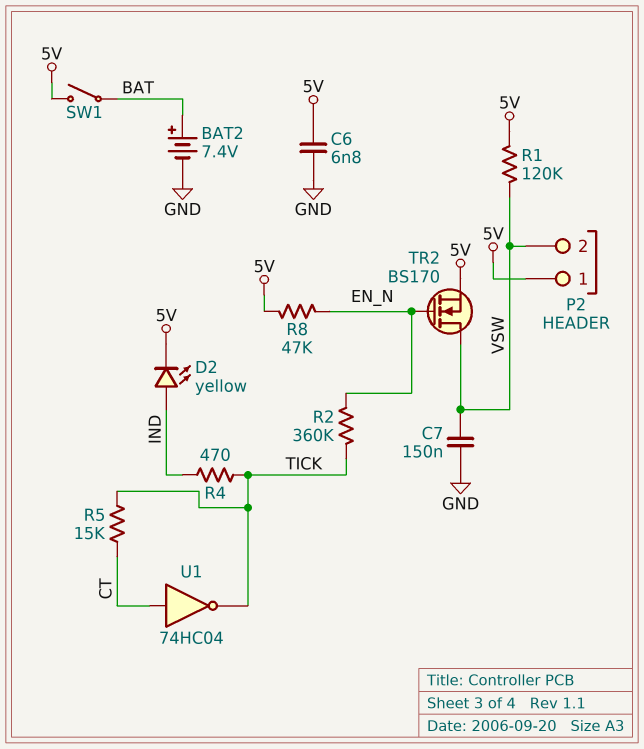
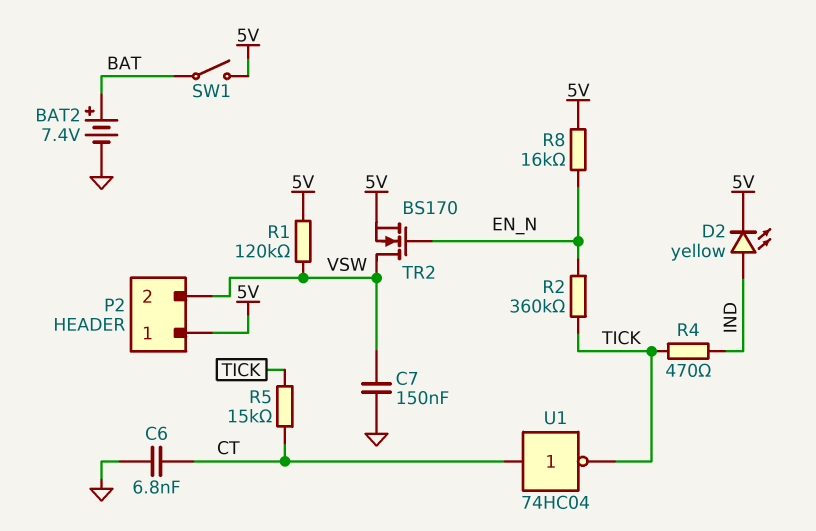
C6: 6.8nF (5V, GND) -> 6.8nF (CT, GND)
R8: 47k (5V, EN_N) -> 16k (5V, EN_N)

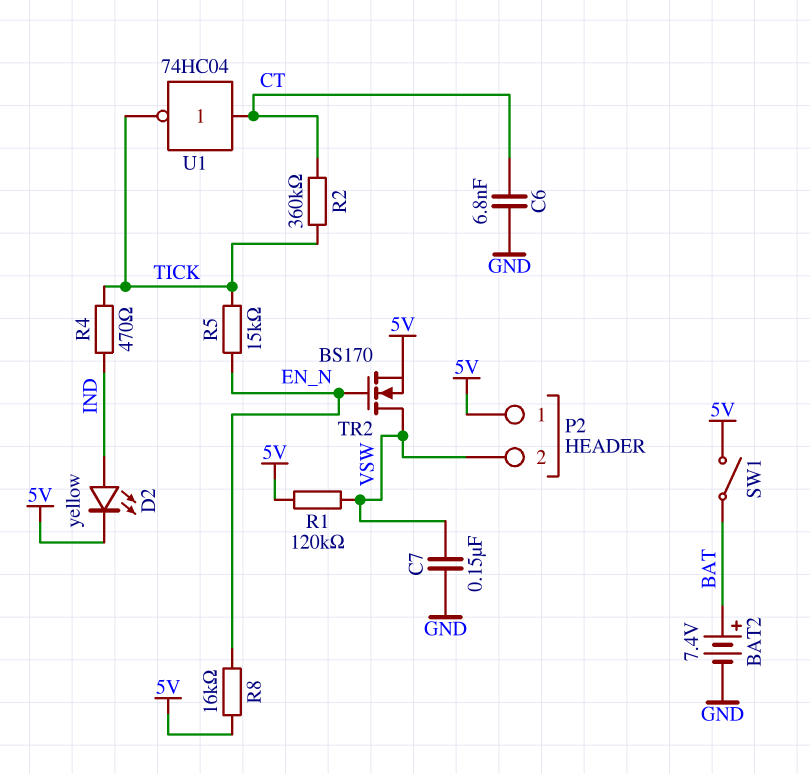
R2: 360k (EN_N, TICK) -> 360k (CT, TICK)
R5: 15k (CT, TICK) -> 15k (EN_N, TICK)

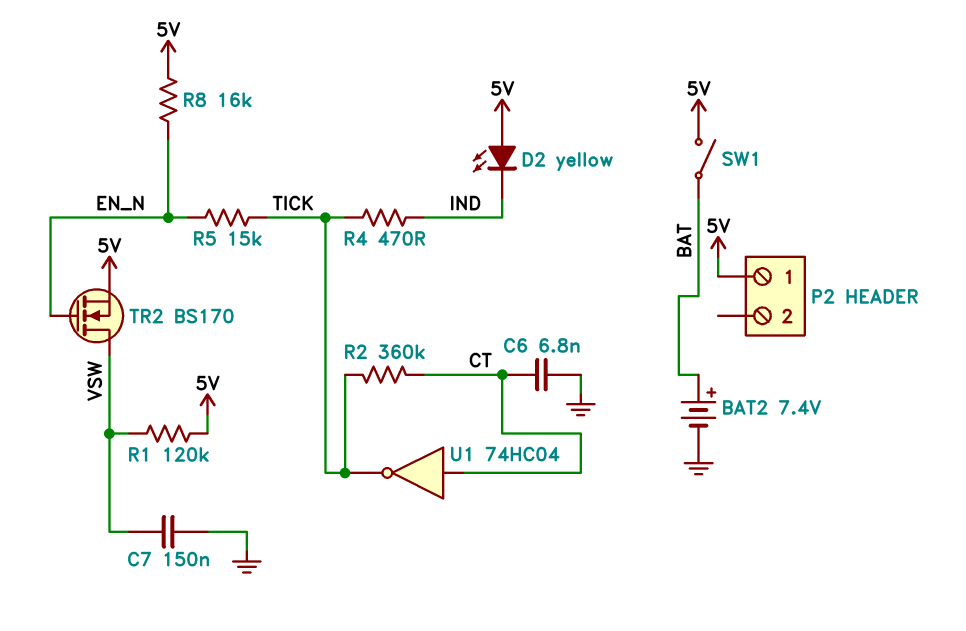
D2: LED yellow (A IND, K 5V) -> LED yellow (A 5V, K IND)
P2 pin 2: VSW -> none

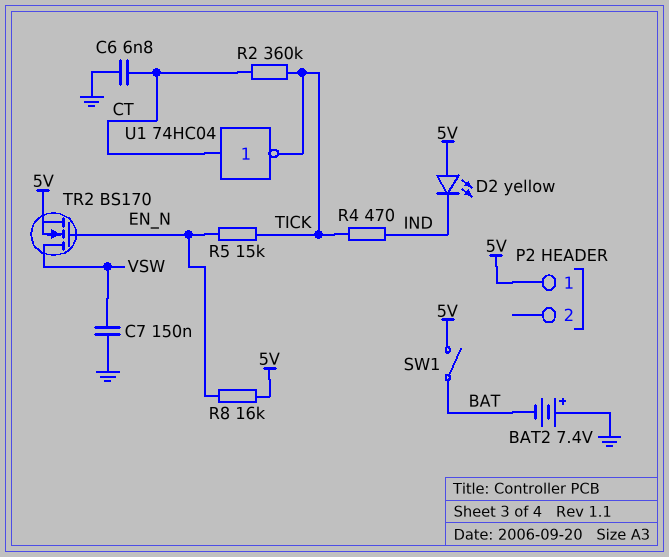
BAT2: 7.4V (plus BAT, minus GND) -> 7.4V (plus GND, minus BAT)
R1: 120k (5V, VSW) -> none

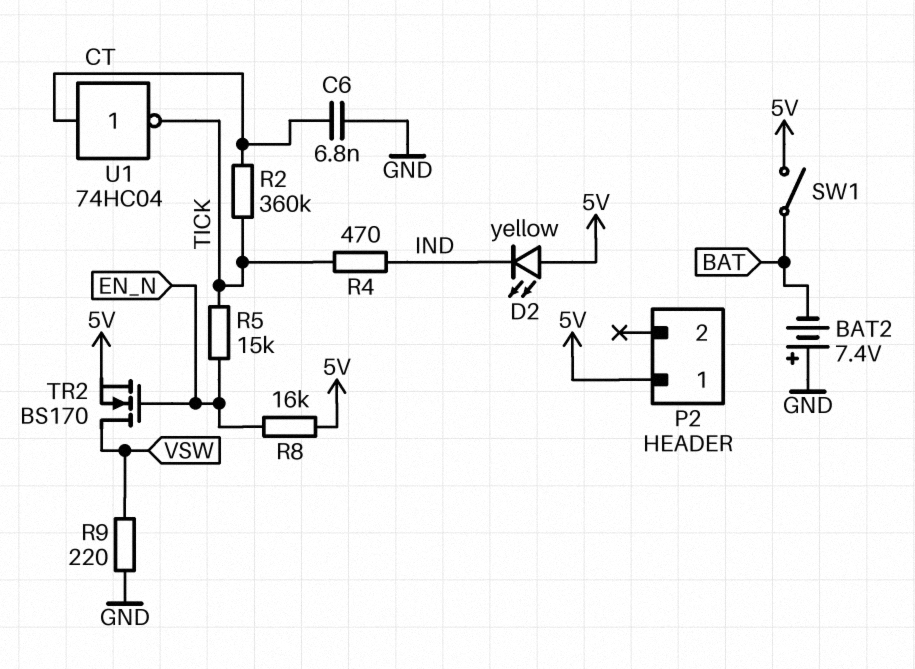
C7: 150nF (GND, VSW) -> none
R9: none -> 220 (GND, VSW)

